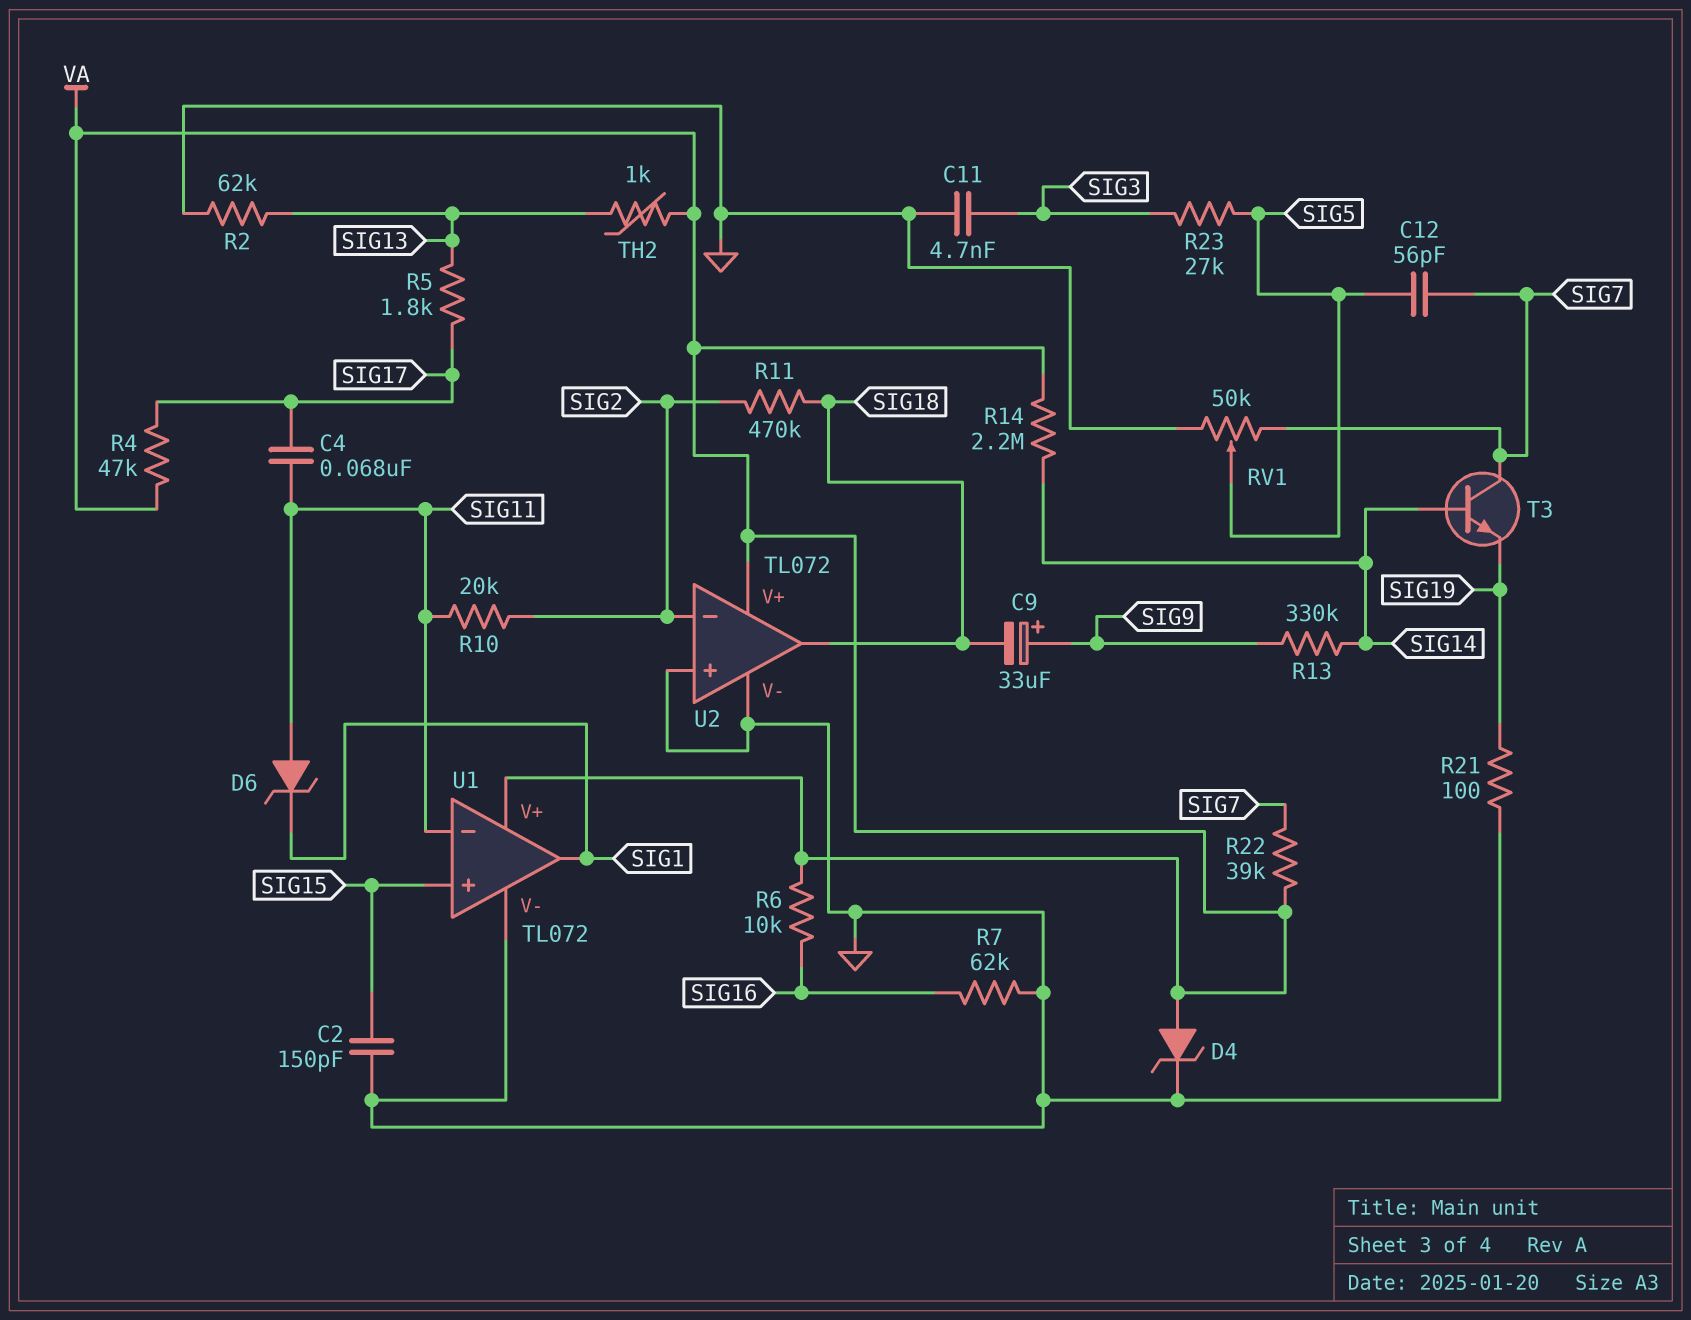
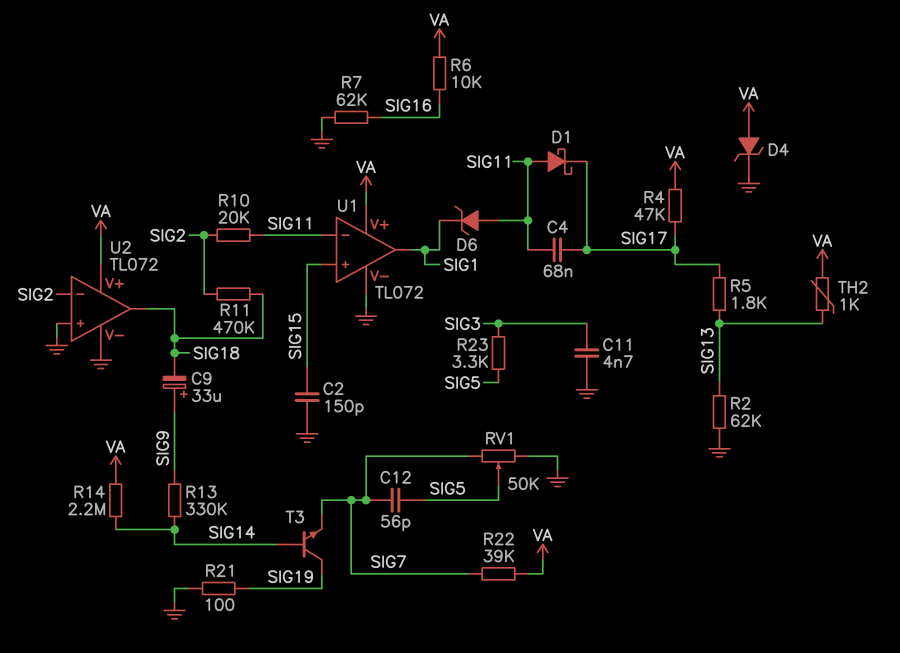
D1: none -> schottky (A SIG11, K SIG17)
R23: 27k (SIG3, SIG5) -> 3.3k (SIG3, SIG5)
T3: NPN (B SIG14, C SIG7, E SIG19) -> NPN (B SIG14, C SIG19, E SIG7)

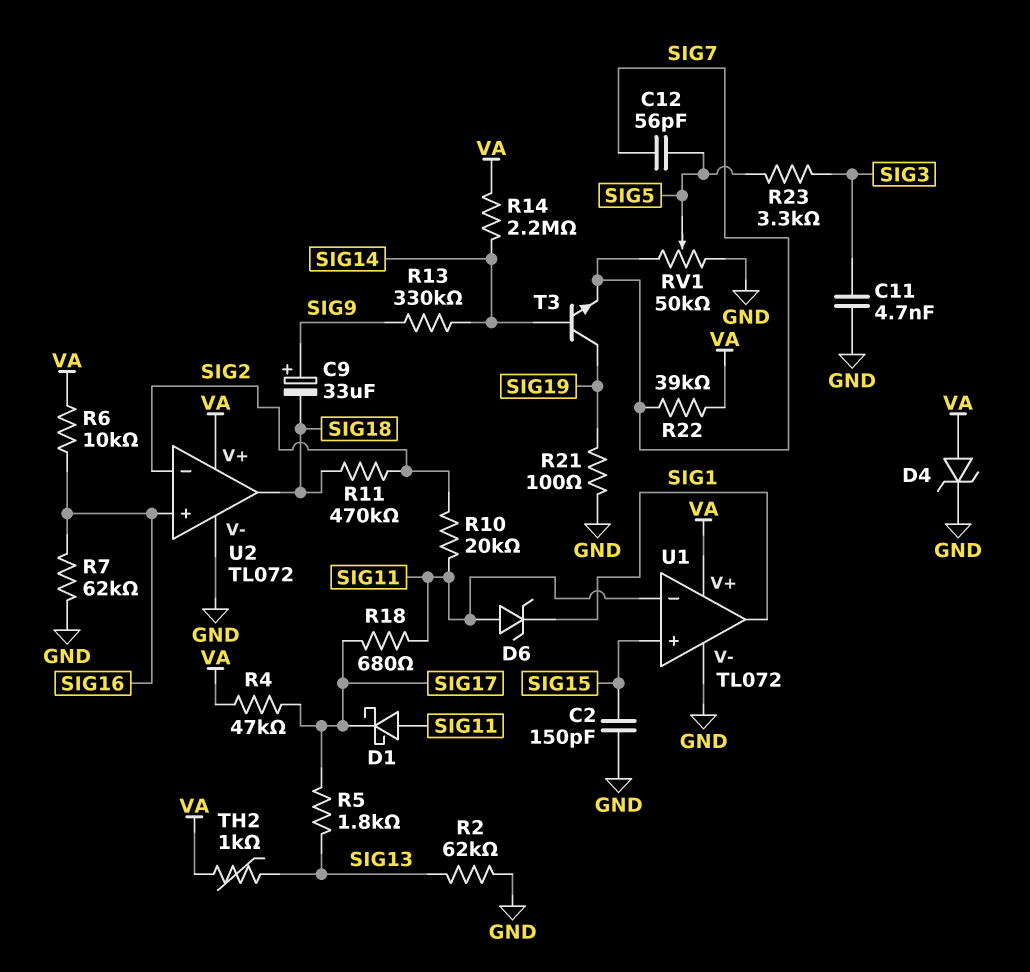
C4: 68nF (SIG11, SIG17) -> none
R18: none -> 680 (SIG11, SIG17)
U2 pin in+: GND -> SIG16

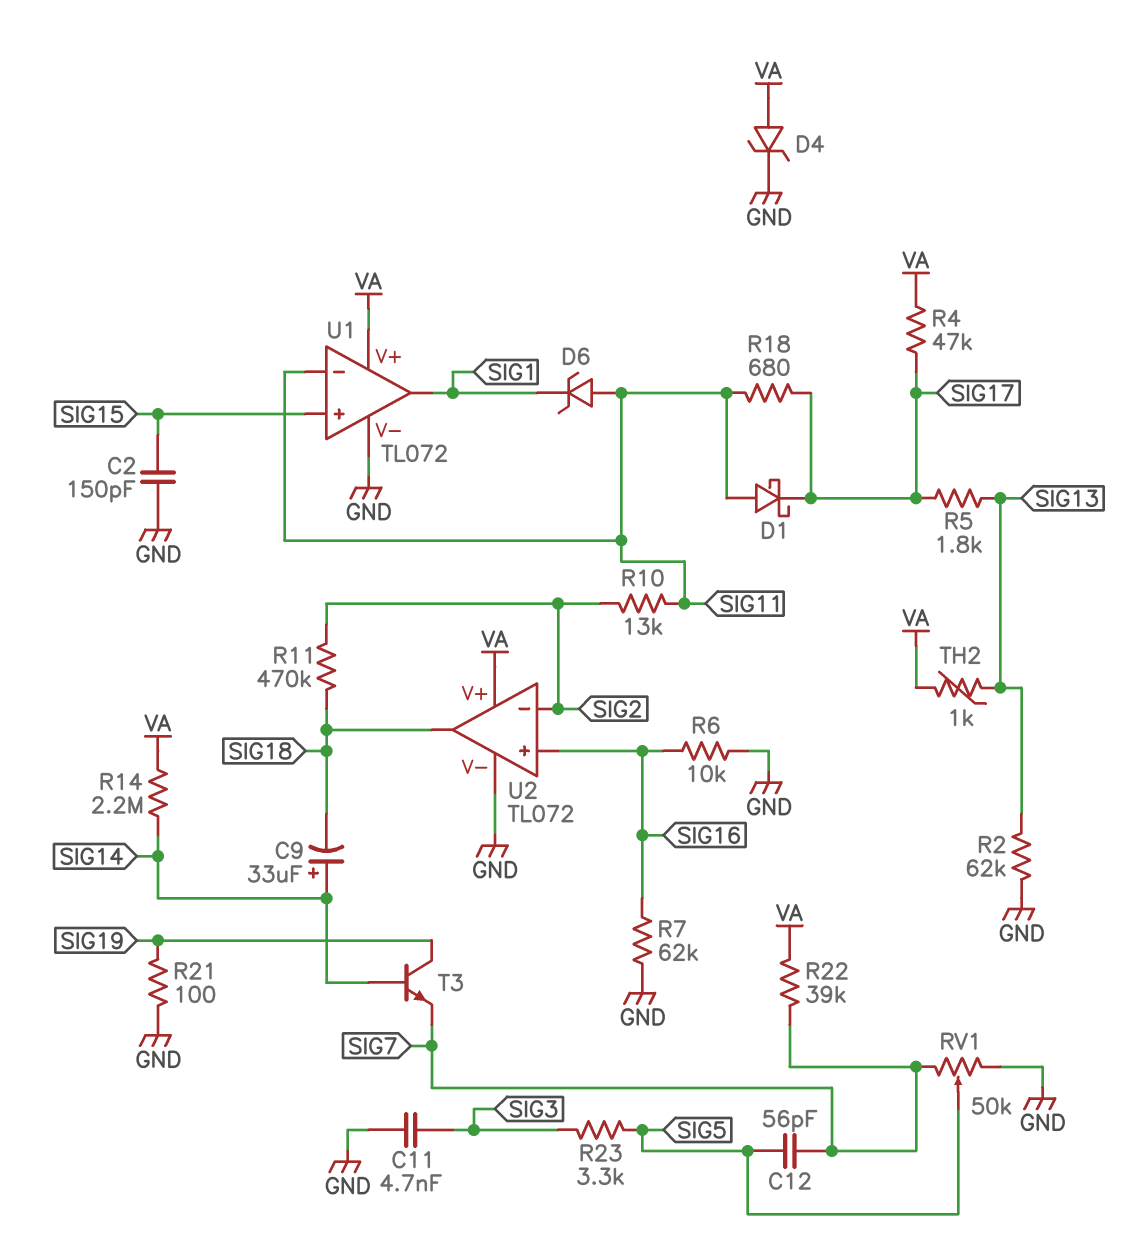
C9: 33uF (plus SIG9, minus SIG18) -> 33uF (plus SIG14, minus SIG18)
R6: 10k (SIG16, VA) -> 10k (GND, SIG16)
R10: 20k (SIG2, SIG11) -> 13k (SIG2, SIG11)
R13: 330k (SIG9, SIG14) -> none

